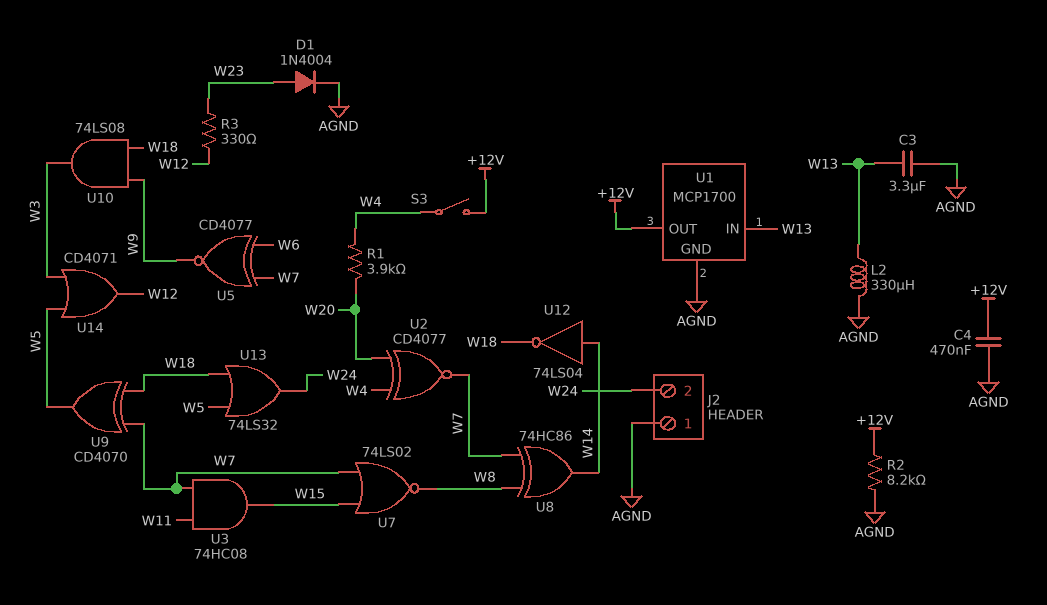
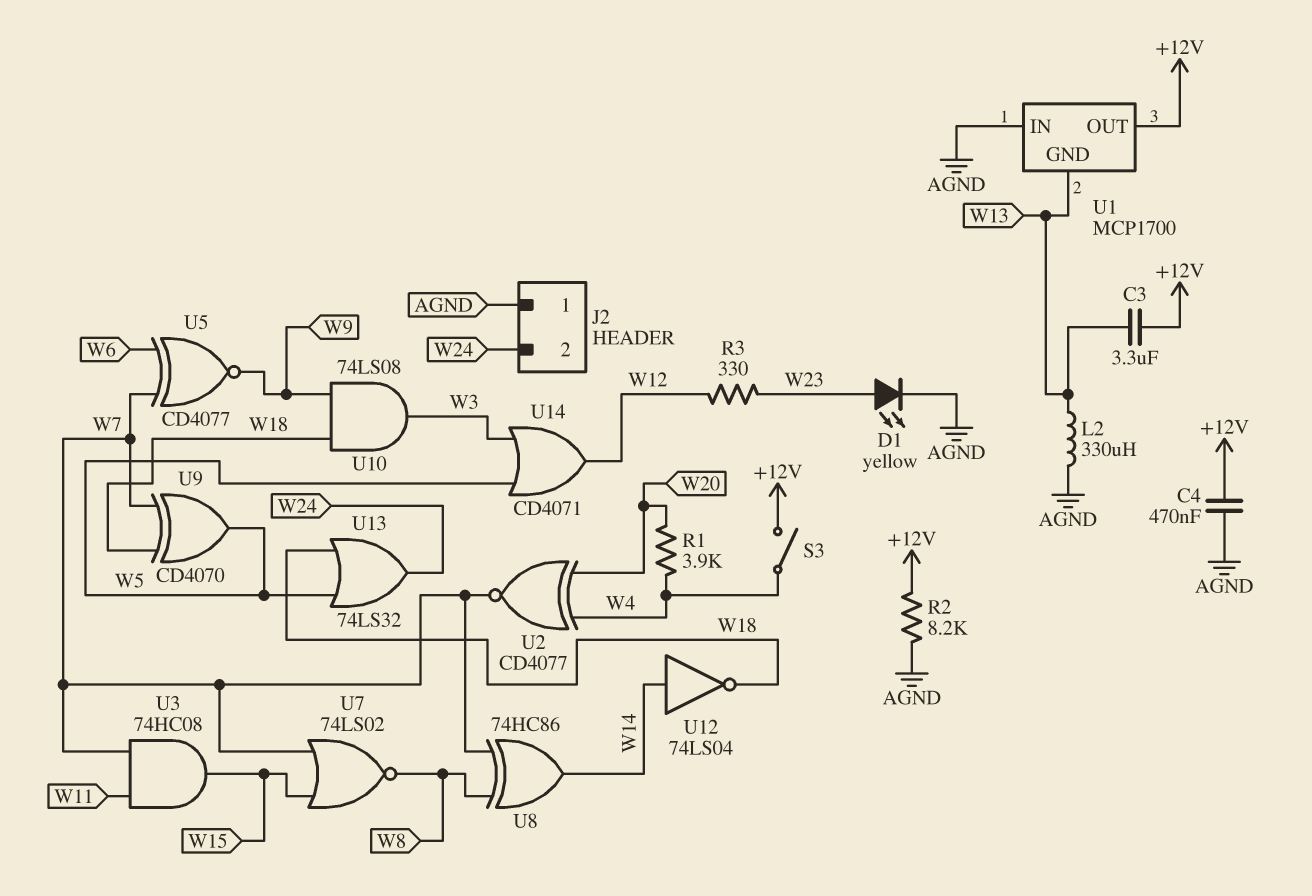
C3: 3.3uF (AGND, W13) -> 3.3uF (+12V, W13)
D1: diode 1N4004 (A W23, K AGND) -> LED yellow (A W23, K AGND)
U1 pin GND: AGND -> W13
U1 pin IN: W13 -> AGND

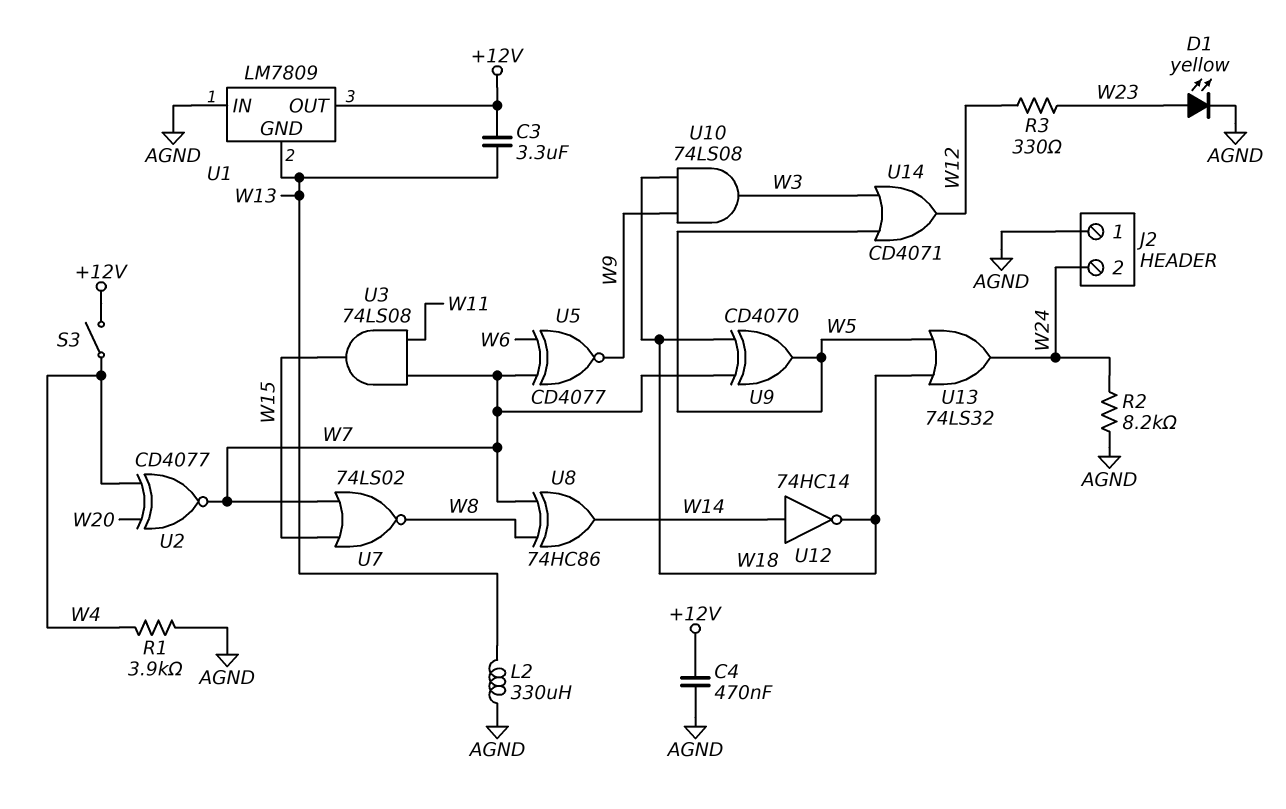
R1: 3.9k (W4, W20) -> 3.9k (AGND, W4)
R2: 8.2k (+12V, AGND) -> 8.2k (AGND, W24)
U1: MCP1700 -> LM7809
U3: AND 74HC08 (in W7, in W11, out W15) -> AND 74LS08 (in W7, in W11, out W15)
U12: NOT 74LS04 (in W14, out W18) -> NOT 74HC14 (in W14, out W18)

